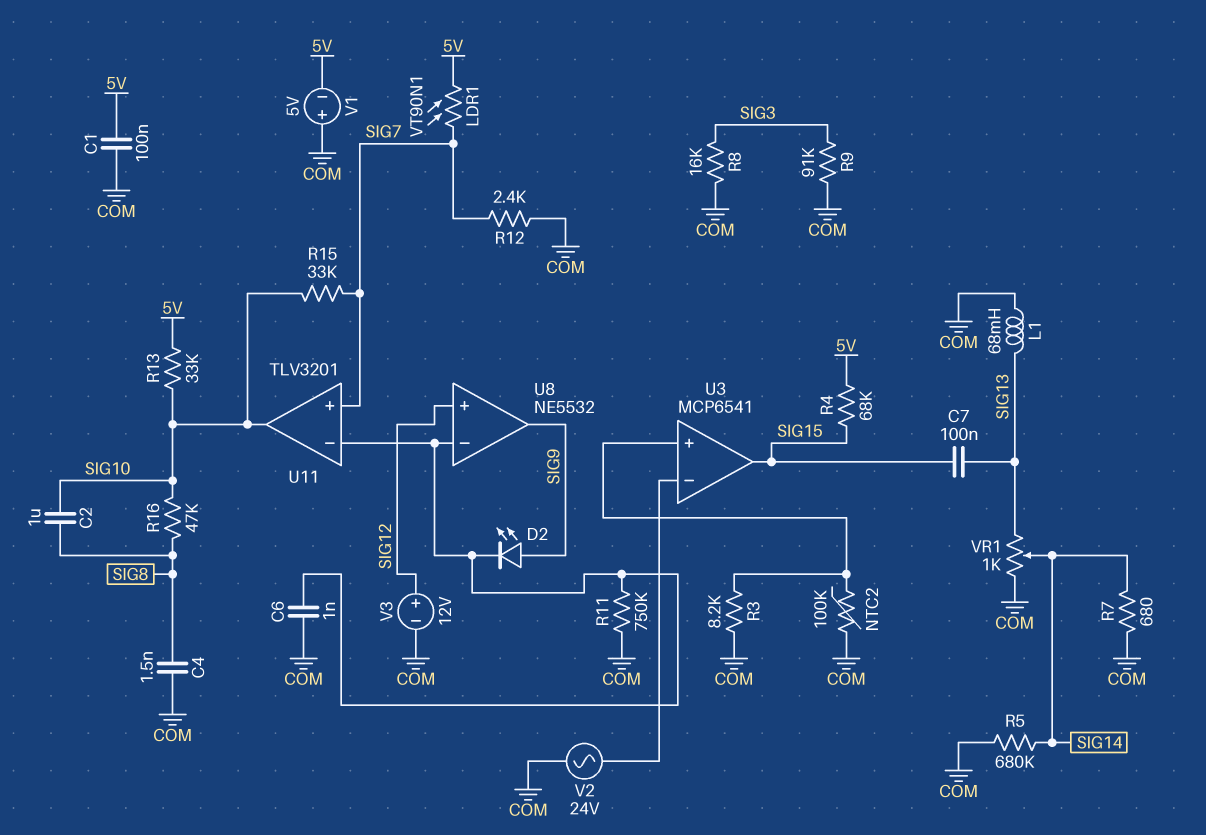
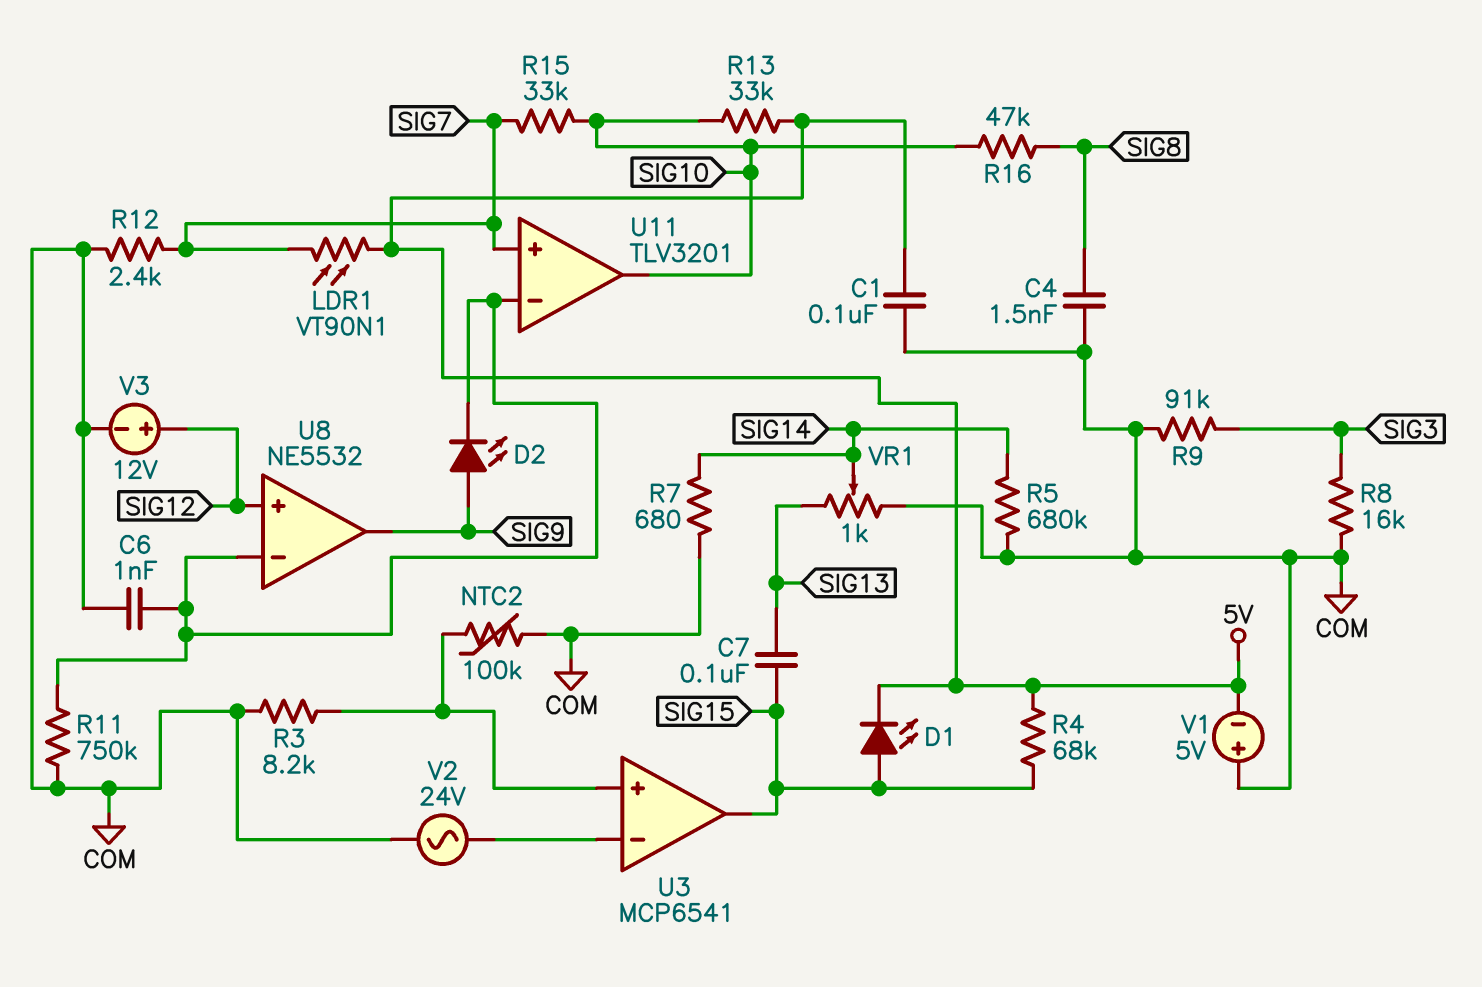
C2: 1uF (SIG8, SIG10) -> none
D1: none -> LED (A SIG15, K 5V)
L1: 68mH (COM, SIG13) -> none

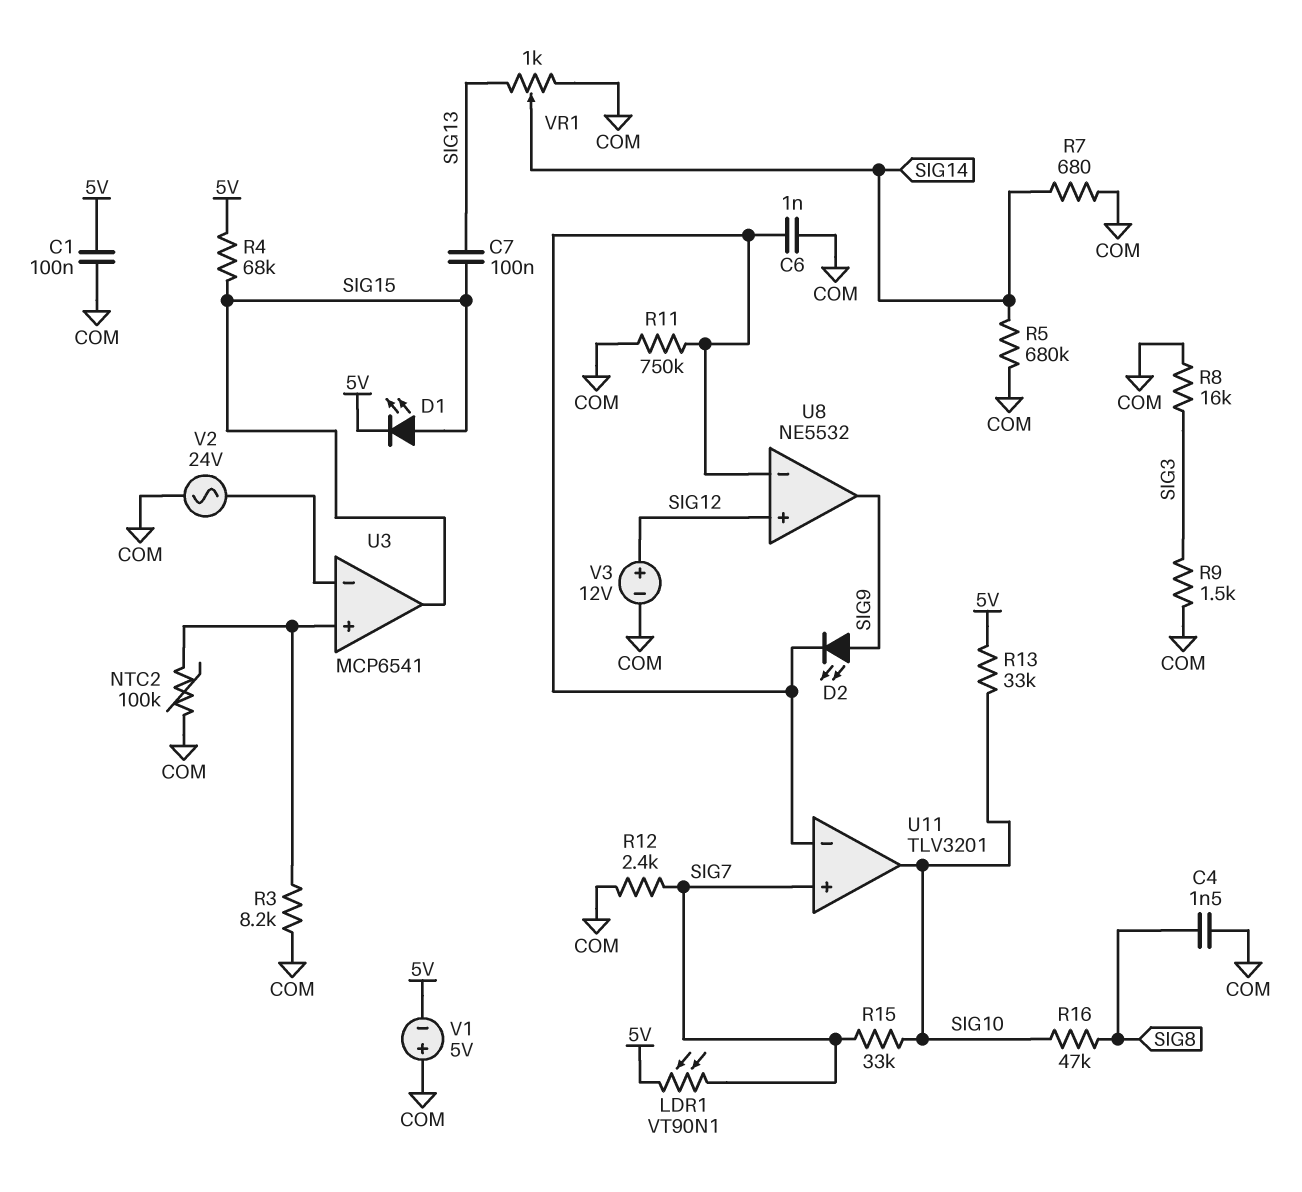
R9: 91k (COM, SIG3) -> 1.5k (COM, SIG3)

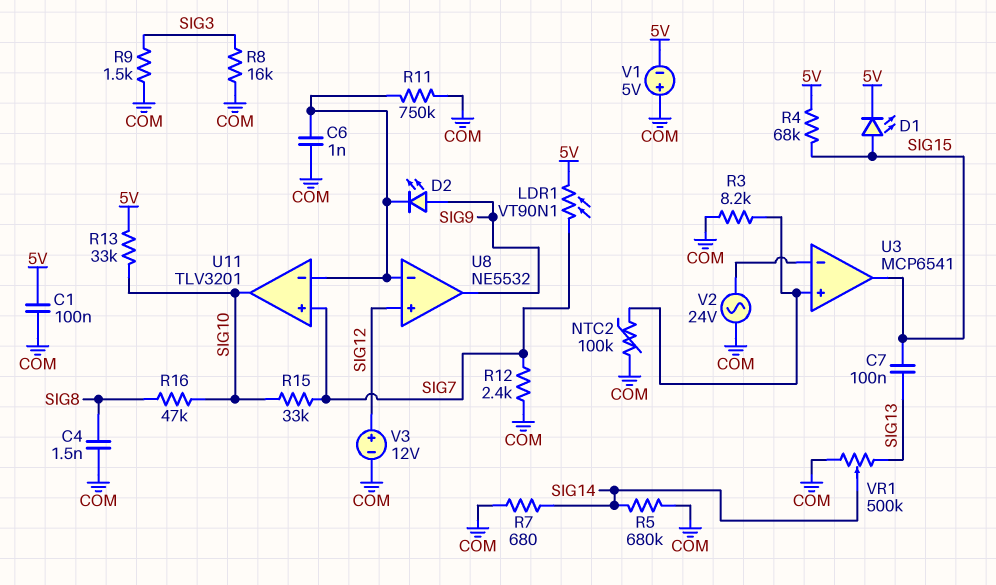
VR1: 1k (COM, SIG13, wiper SIG14) -> 500k (COM, SIG13, wiper SIG14)

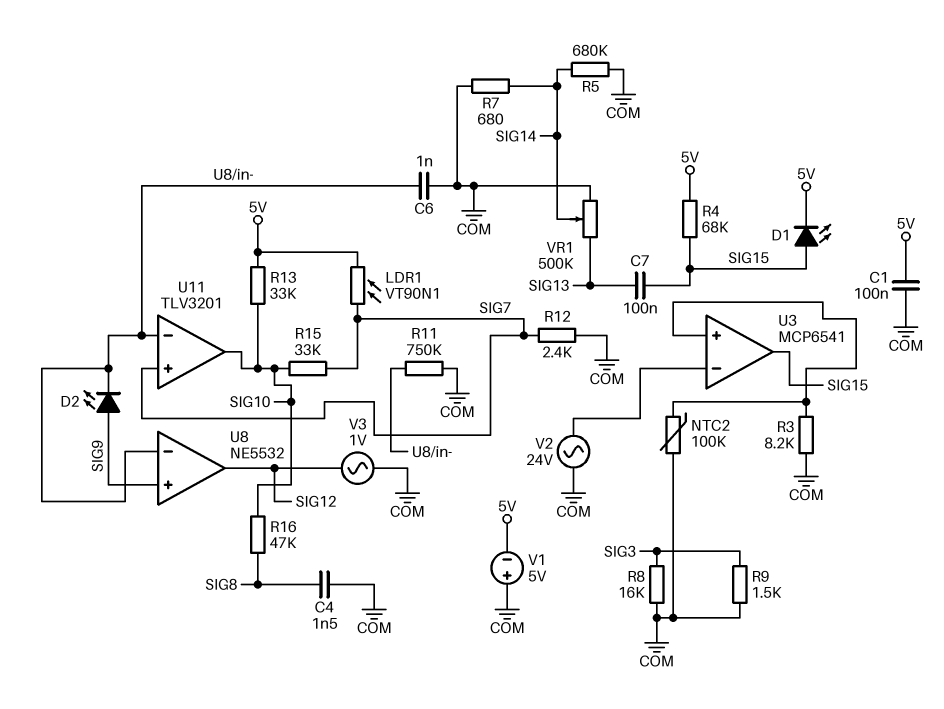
U8 pin in+: SIG12 -> SIG9
U8 pin out: SIG9 -> SIG12
V3: 12V (plus SIG12, minus COM) -> AC 1V (COM, SIG12)

